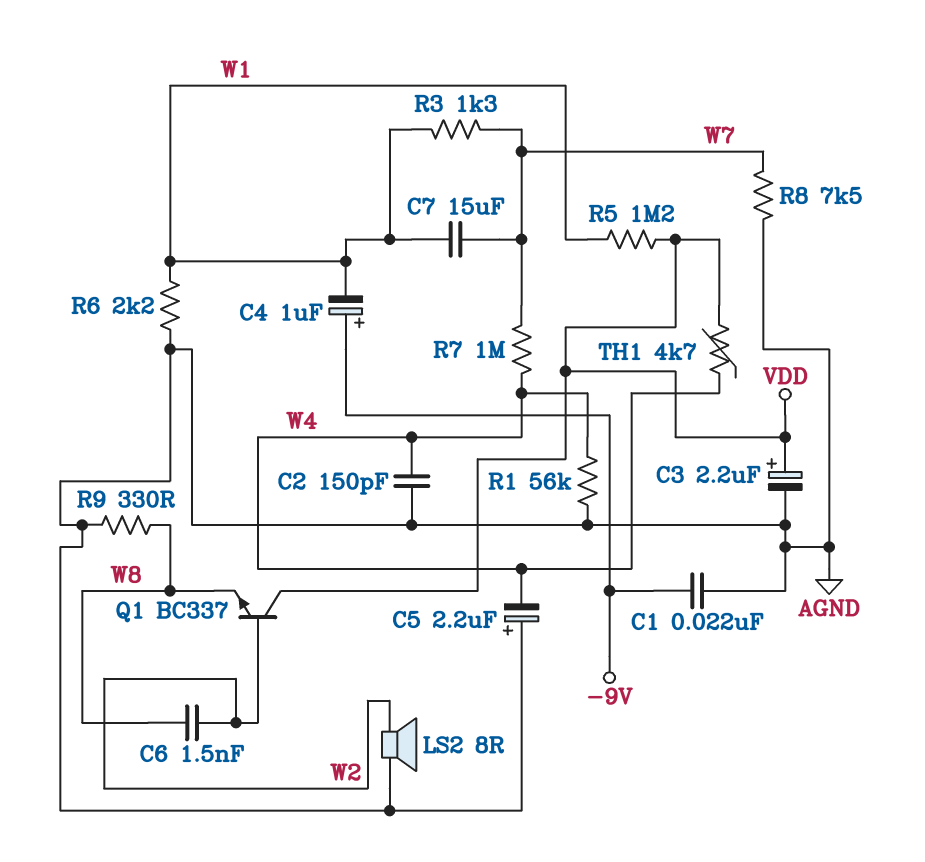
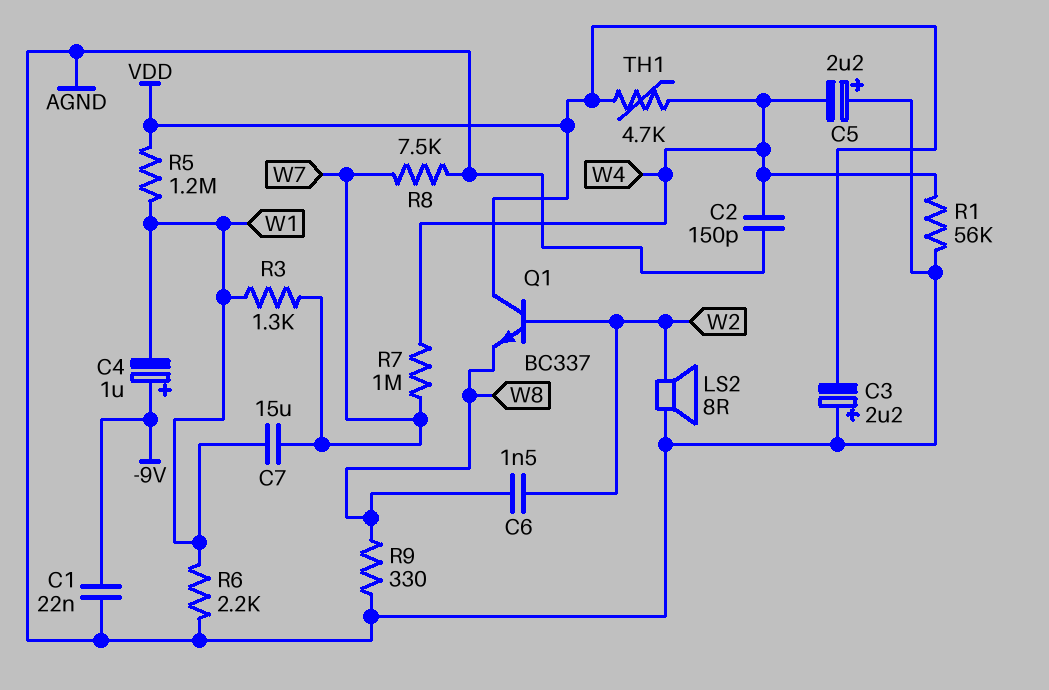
C3: 2.2uF (plus VDD, minus AGND) -> 2.2uF (plus AGND, minus VDD)

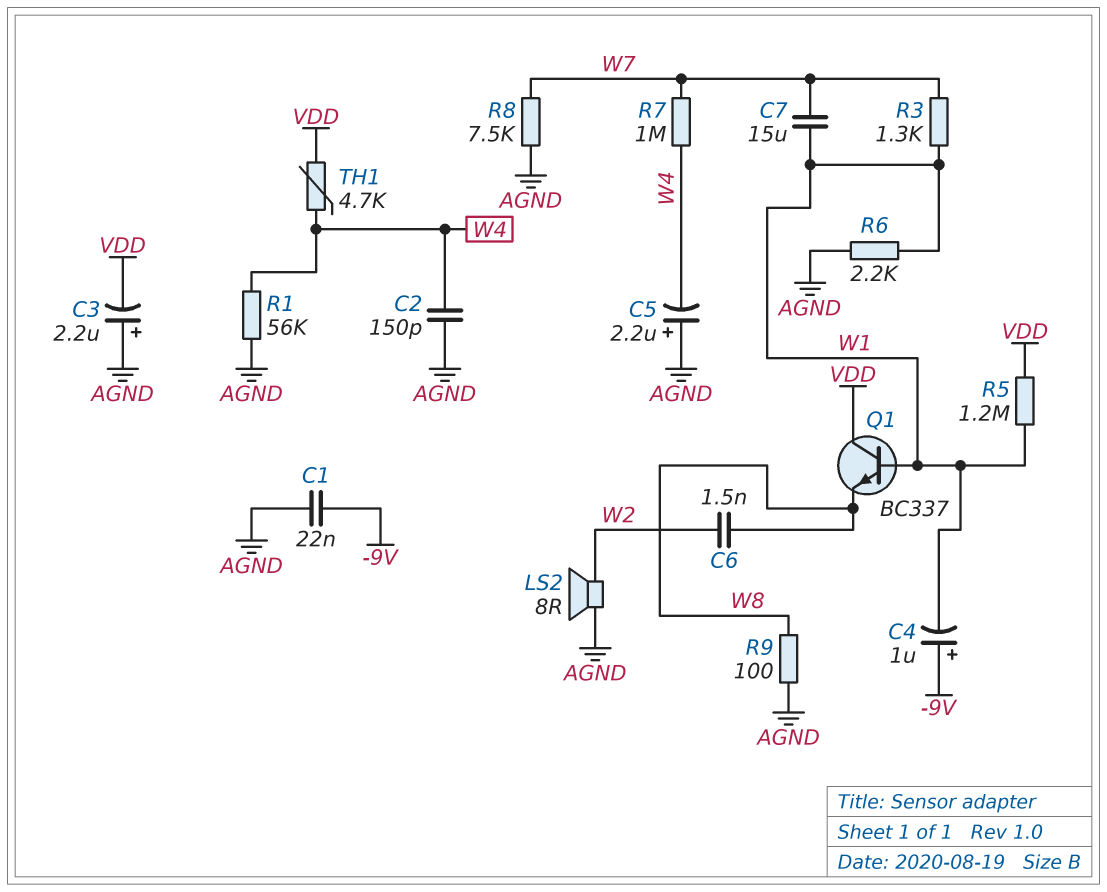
Q1: NPN BC337 (B W2, C VDD, E W8) -> NPN BC337 (B W1, C VDD, E W8)
R9: 330 (AGND, W8) -> 100 (AGND, W8)

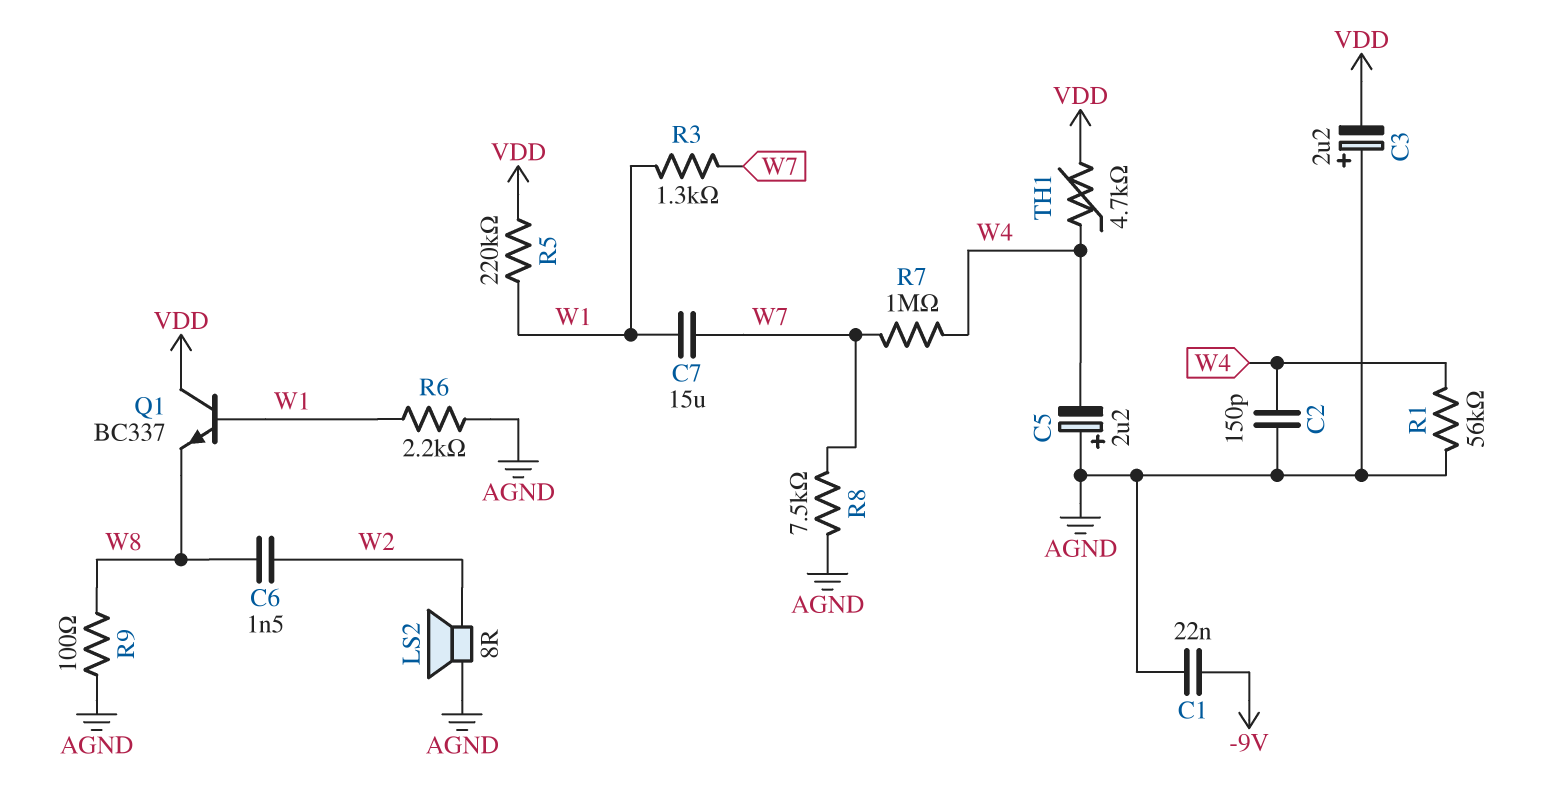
C4: 1uF (plus -9V, minus W1) -> none
R5: 1.2M (VDD, W1) -> 220k (VDD, W1)

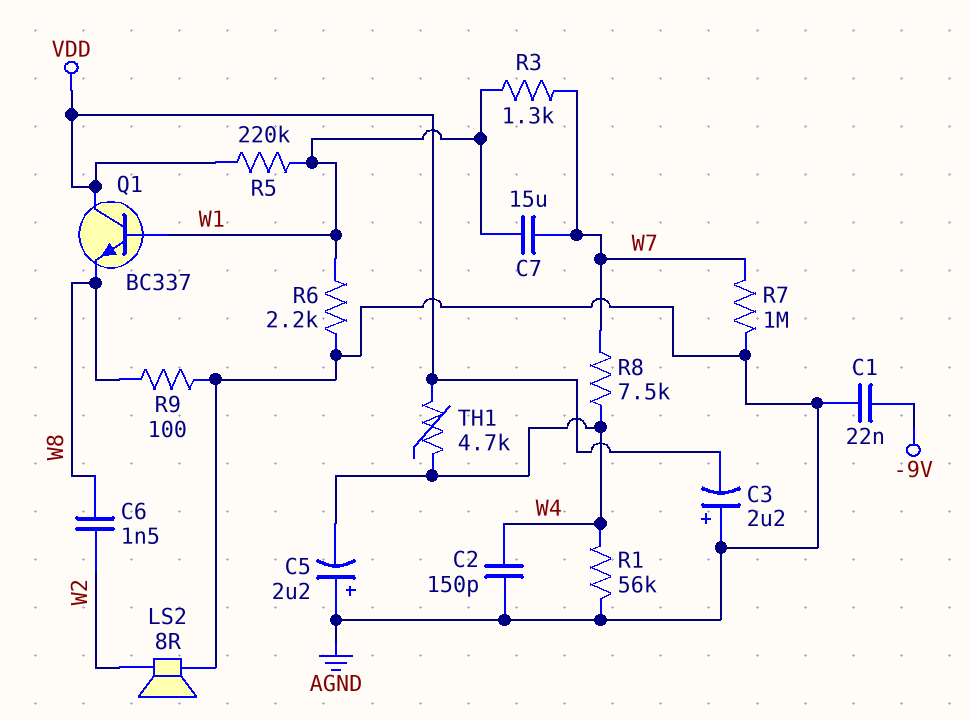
R7: 1M (W4, W7) -> 1M (AGND, W7)
R8: 7.5k (AGND, W7) -> 7.5k (W4, W7)

